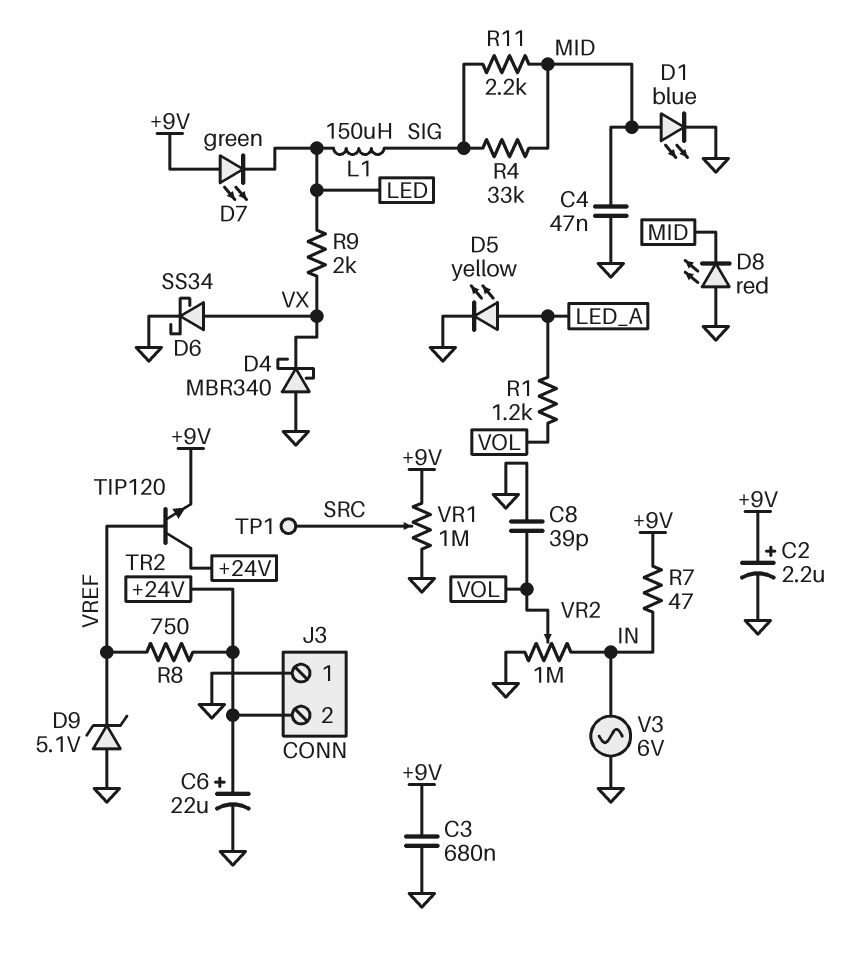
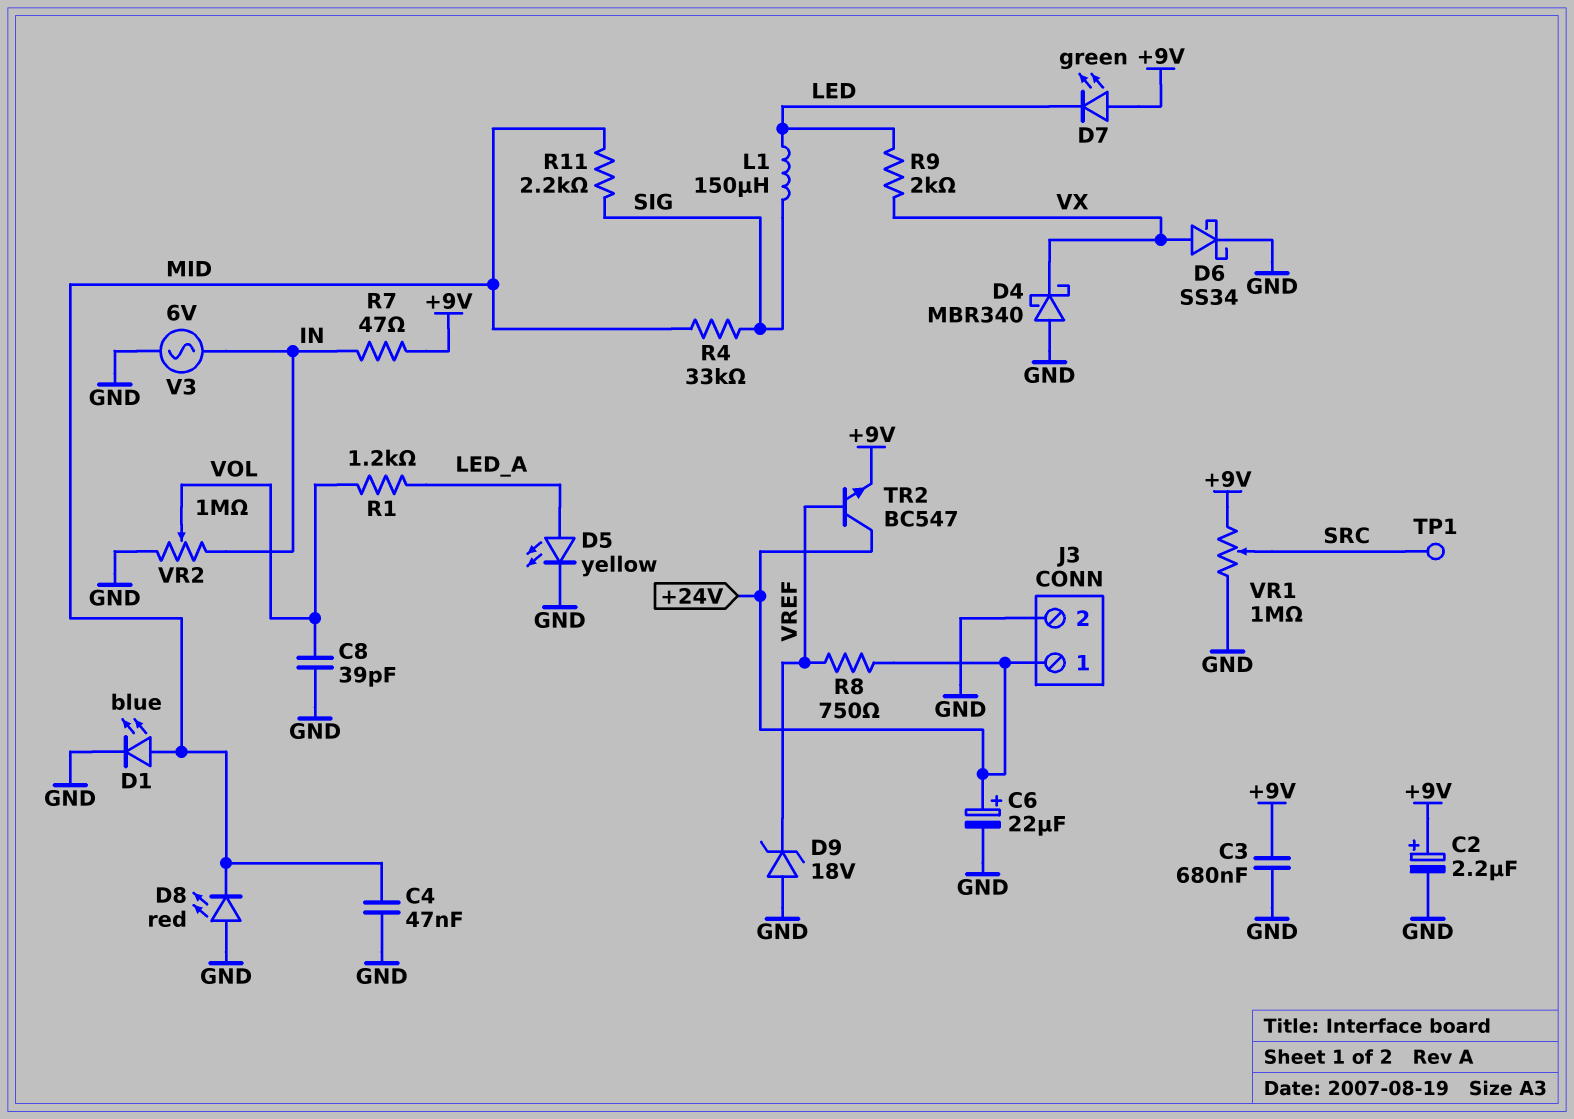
D9: zener 5.1V (A GND, K VREF) -> zener 18V (A GND, K VREF)
J3 pin 1: GND -> +24V
J3 pin 2: +24V -> GND
TR2: NPN TIP120 (B VREF, C +24V, E +9V) -> NPN BC547 (B VREF, C +24V, E +9V)

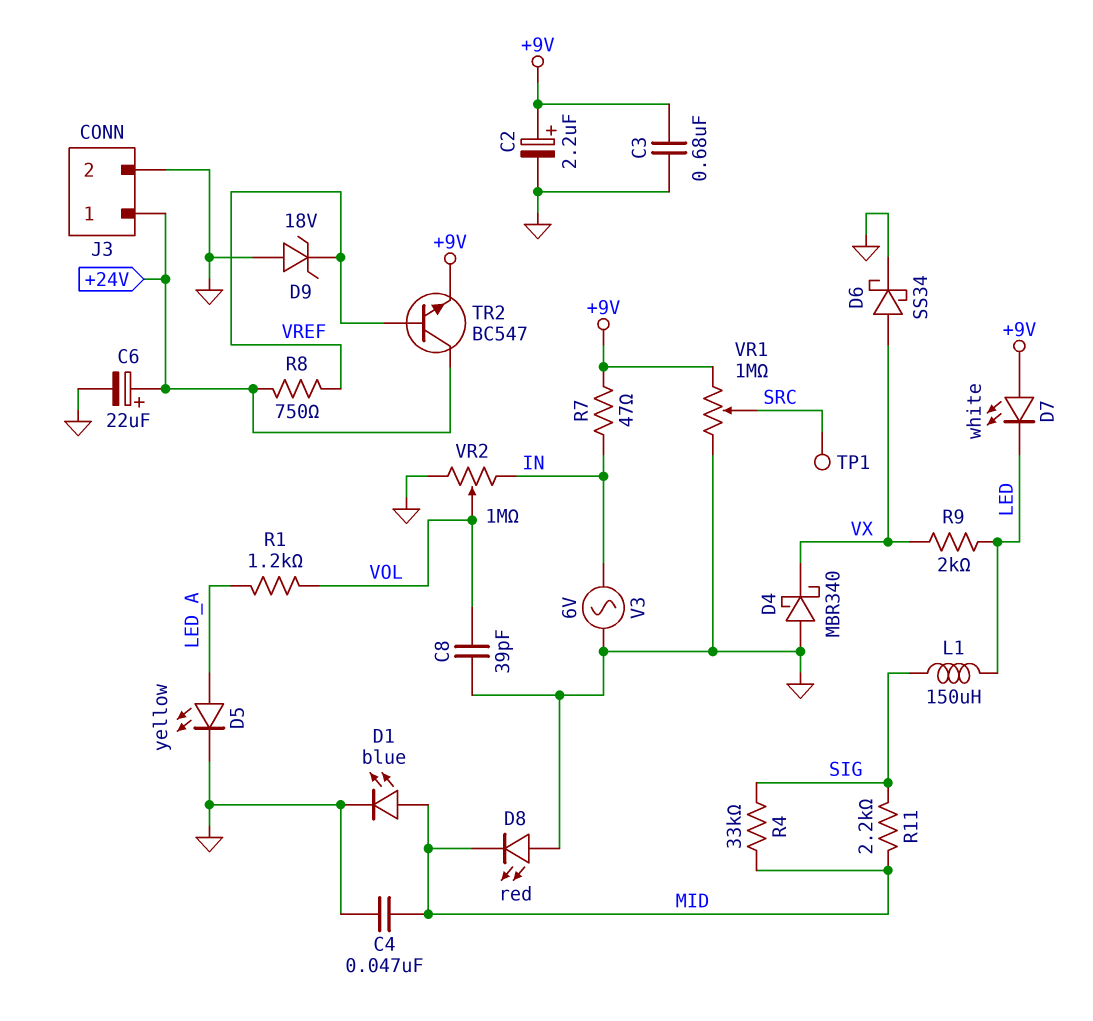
D7: LED green (A +9V, K LED) -> LED white (A +9V, K LED)

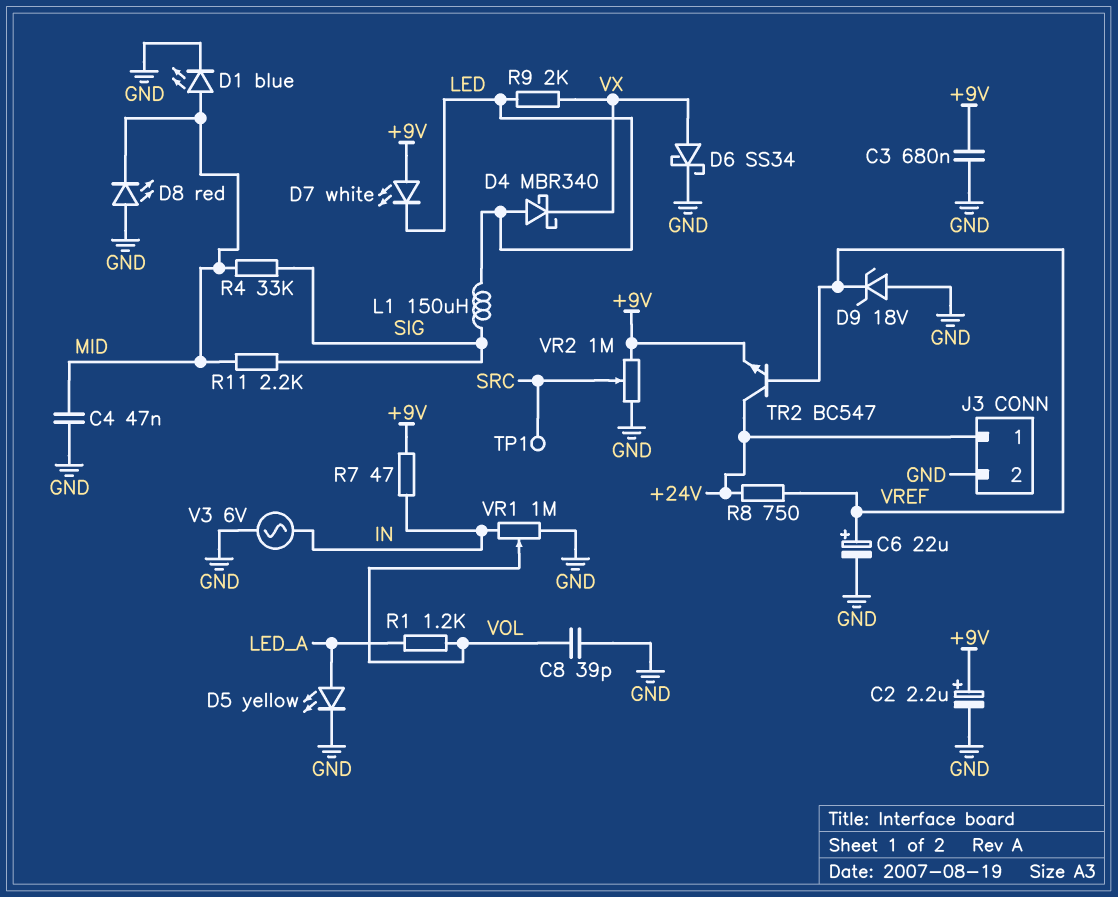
C6: 22uF (plus +24V, minus GND) -> 22uF (plus VREF, minus GND)
D4: schottky MBR340 (A GND, K VX) -> schottky MBR340 (A LED, K VX)
VR1: 1M (+9V, GND, wiper SRC) -> 1M (GND, IN, wiper VOL)
VR2: 1M (GND, IN, wiper VOL) -> 1M (+9V, GND, wiper SRC)

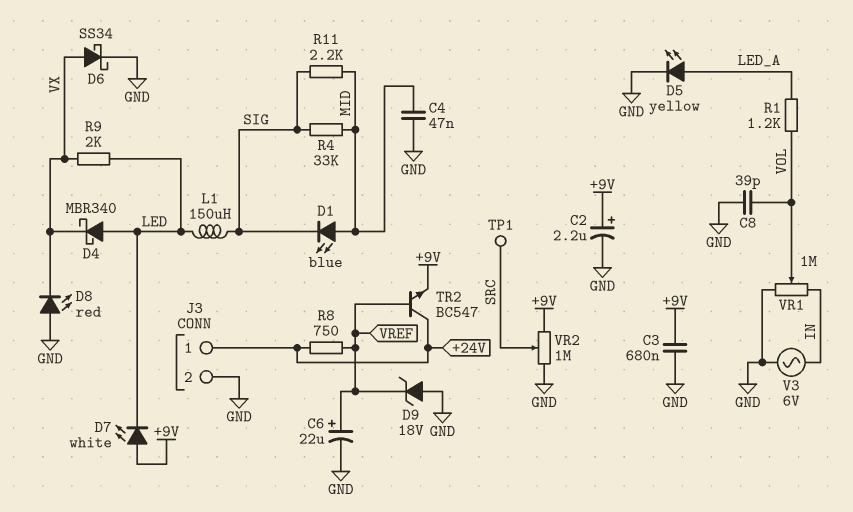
D1: LED blue (A MID, K GND) -> LED blue (A MID, K SIG)
D8: LED red (A GND, K MID) -> LED red (A GND, K VX)
R7: 47 (+9V, IN) -> none

